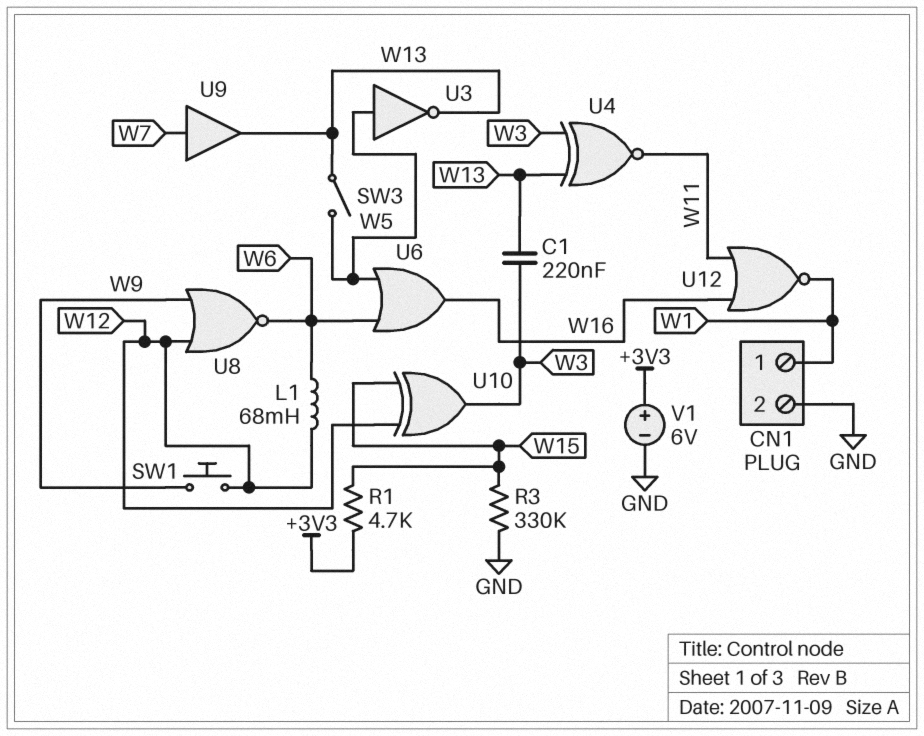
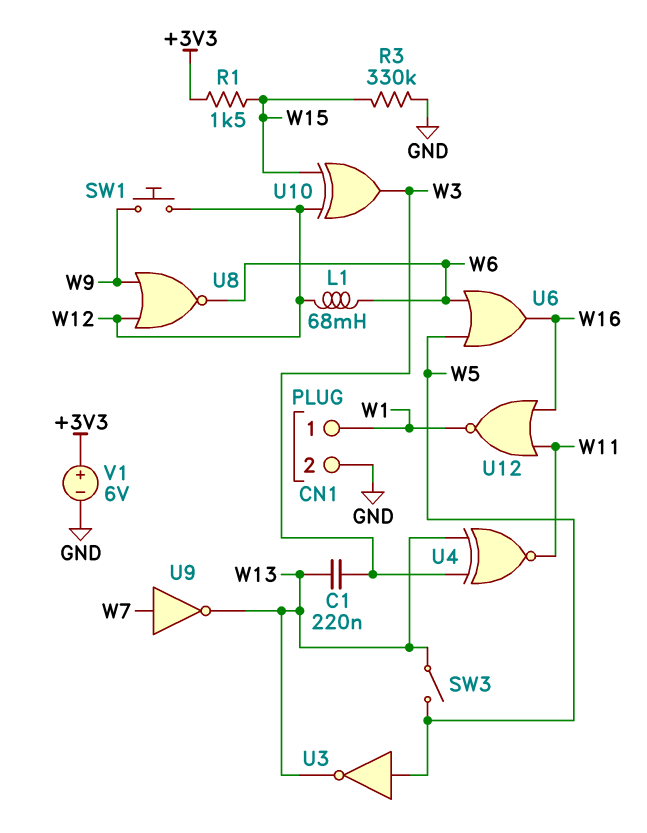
R1: 4.7k (+3V3, W15) -> 1.5k (+3V3, W15)
U9: buffer (in W7, out W13) -> NOT (in W7, out W13)

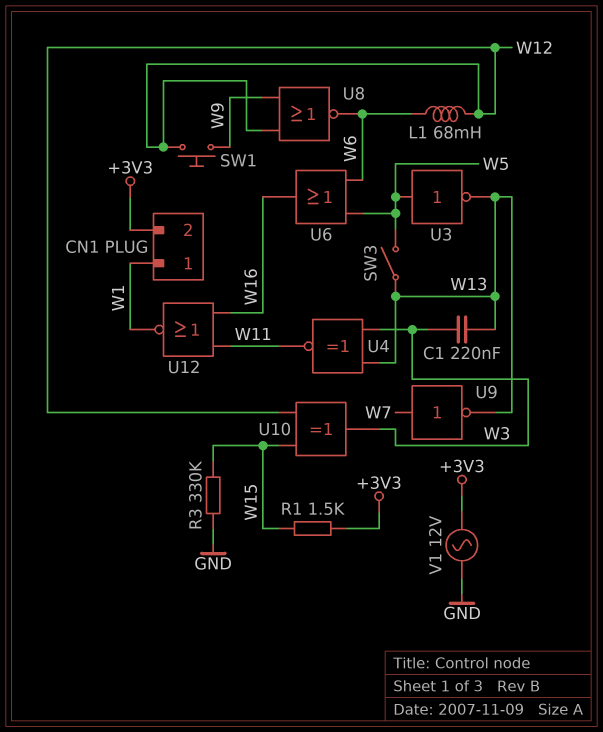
CN1 pin 2: GND -> +3V3
V1: 6V (plus +3V3, minus GND) -> AC 12V (+3V3, GND)

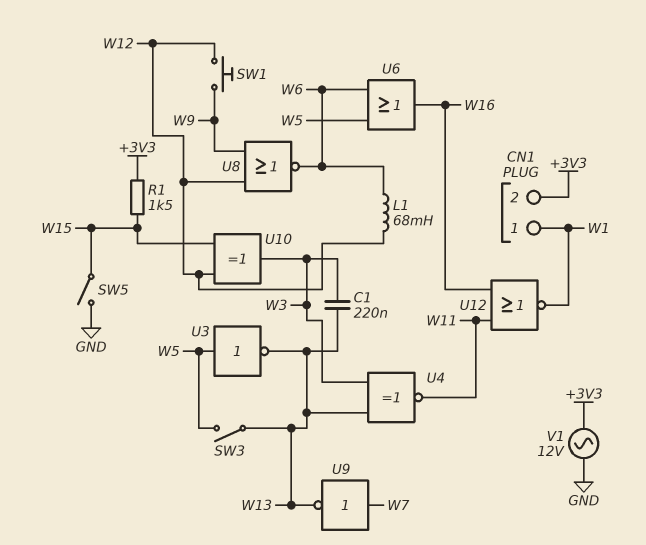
R3: 330k (GND, W15) -> none
SW5: none -> switch (GND, W15)

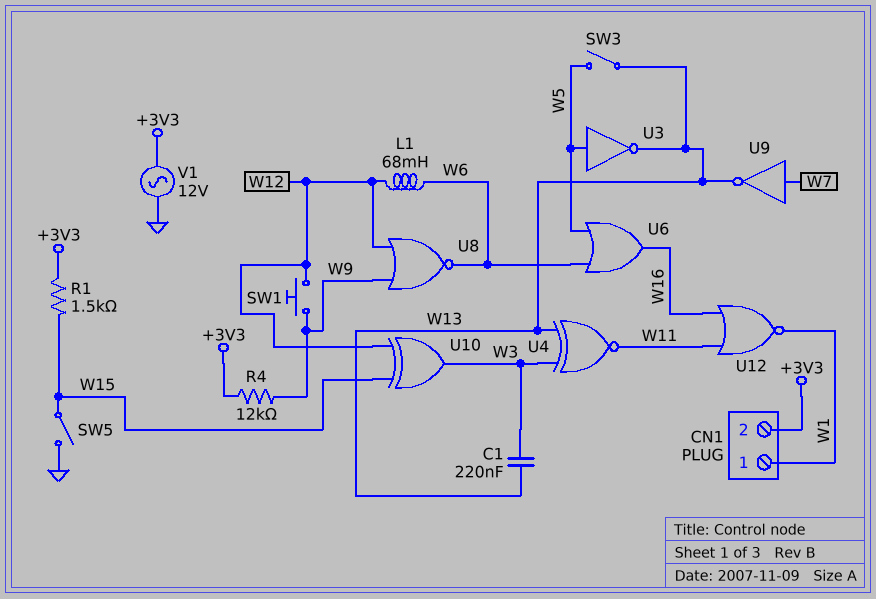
R4: none -> 12k (+3V3, W9)

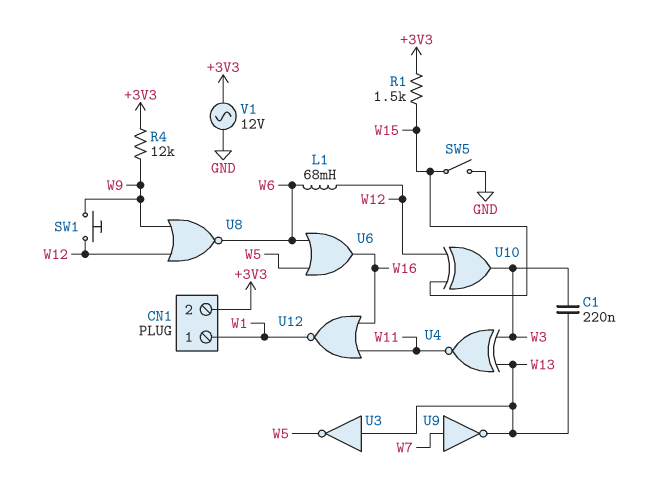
SW3: switch (W5, W13) -> none
U3: NOT (in W5, out W13) -> NOT (in W13, out W5)

